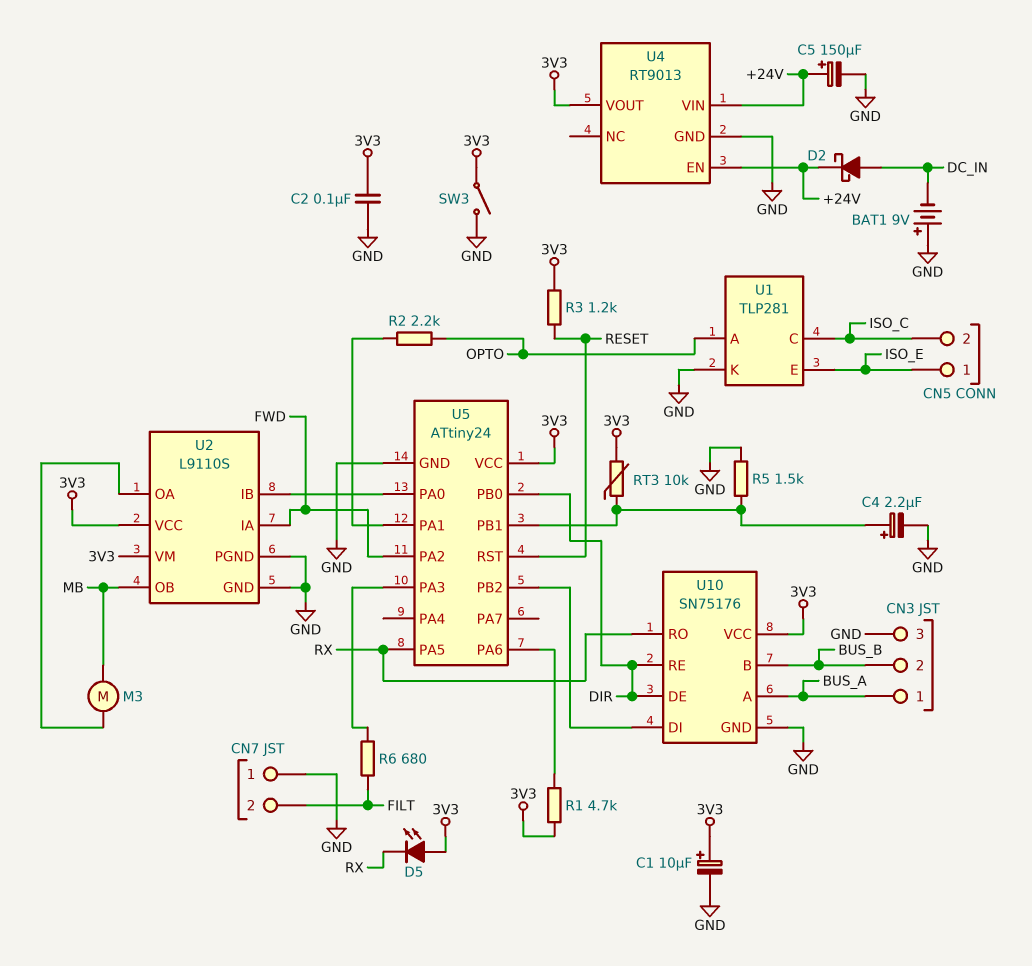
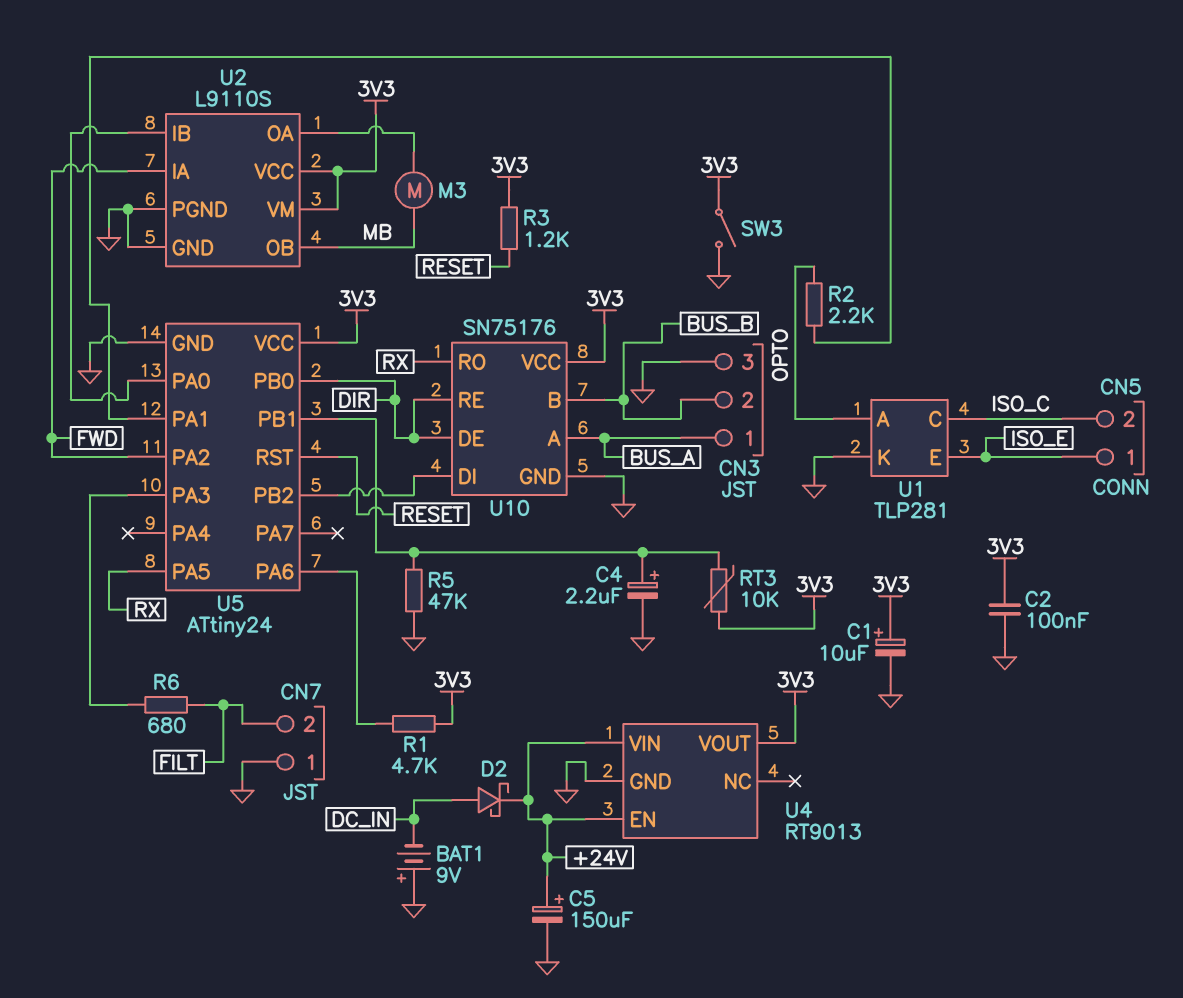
D5: LED (A 3V3, K RX) -> none
R5: 1.5k (GND, U5/PB1) -> 47k (GND, U5/PB1)

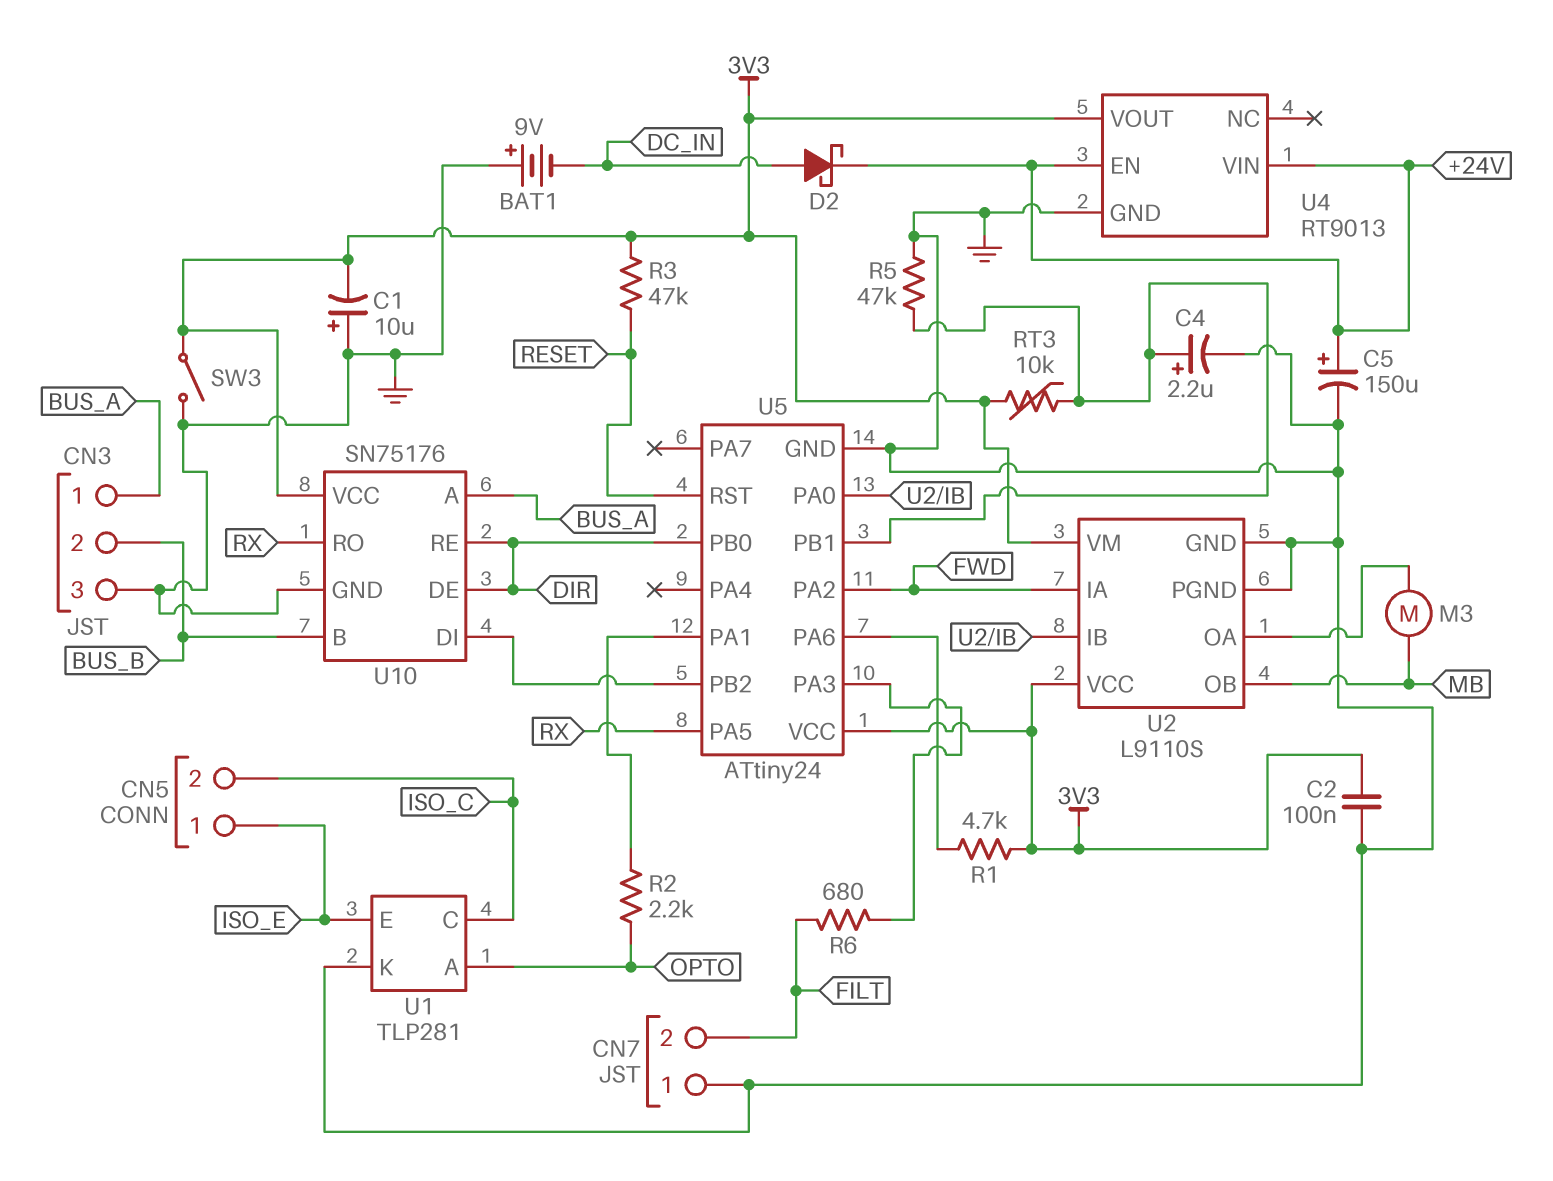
C1: 10uF (plus 3V3, minus GND) -> 10uF (plus GND, minus 3V3)
R3: 1.2k (3V3, RESET) -> 47k (3V3, RESET)

